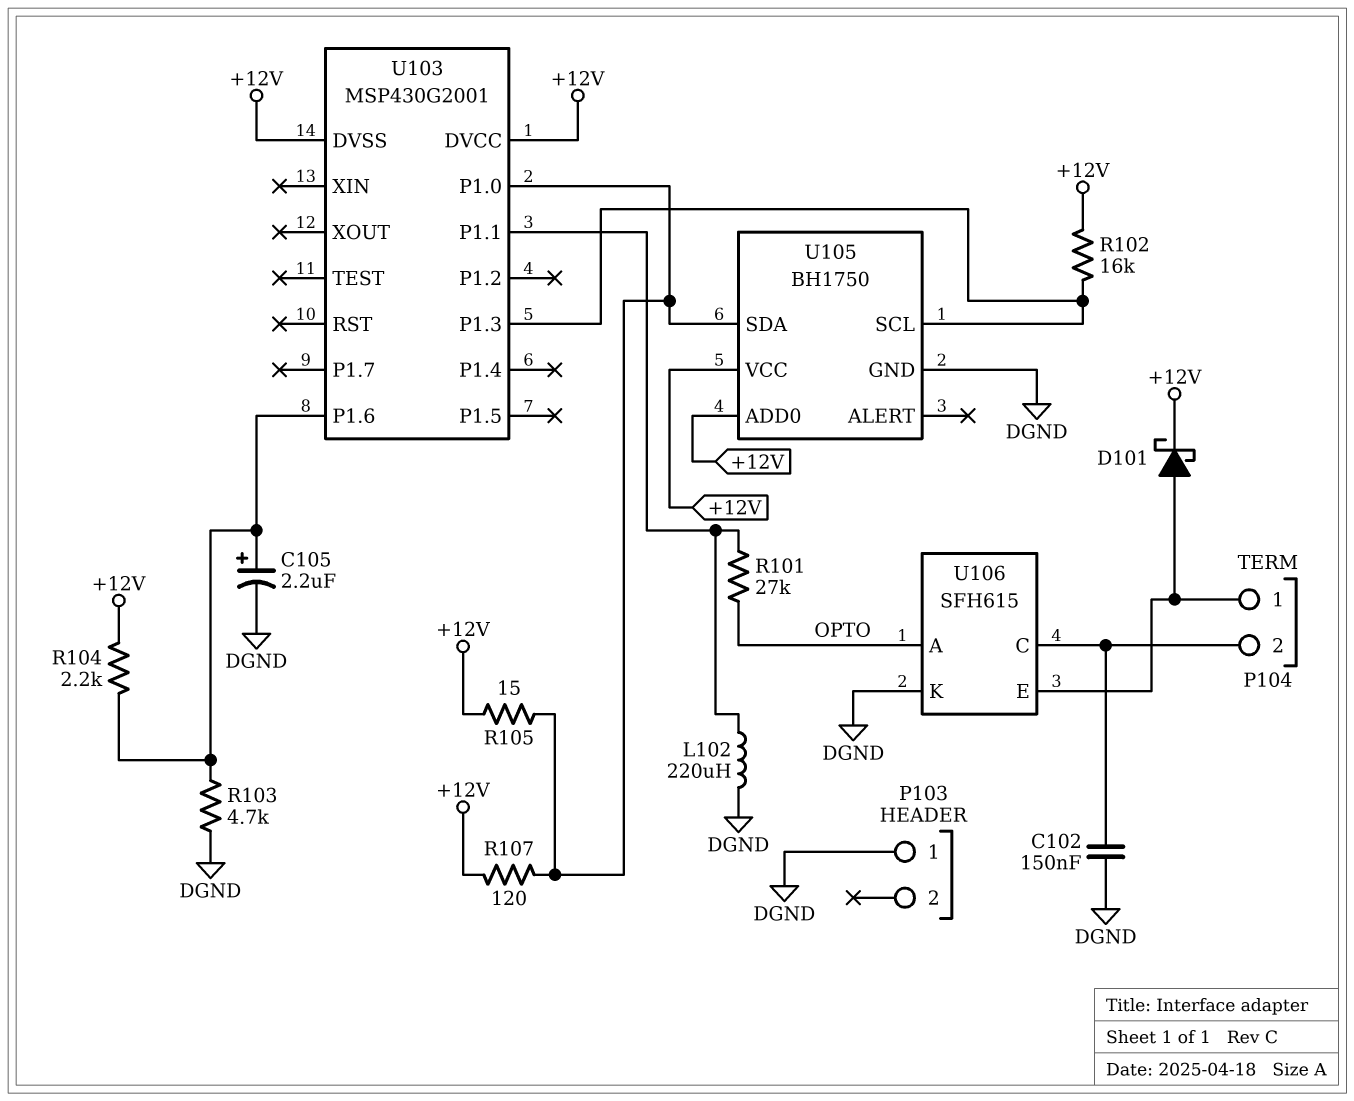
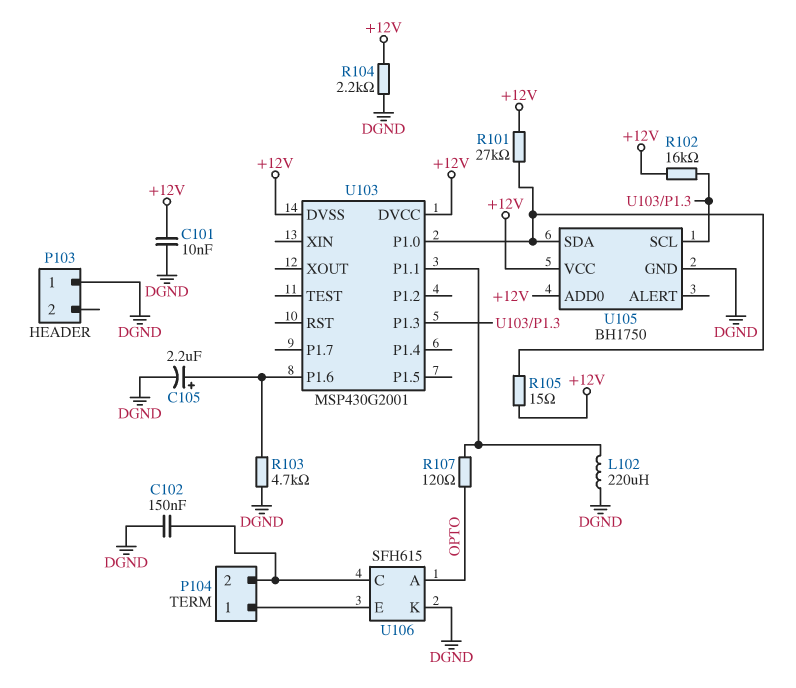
C101: none -> 10nF (+12V, DGND)
D101: schottky (A P104/1, K +12V) -> none
R101: 27k (OPTO, U103/P1.1) -> 27k (+12V, U103/P1.0)
R104: 2.2k (+12V, U103/P1.6) -> 2.2k (+12V, DGND)
R107: 120 (+12V, U103/P1.0) -> 120 (OPTO, U103/P1.1)

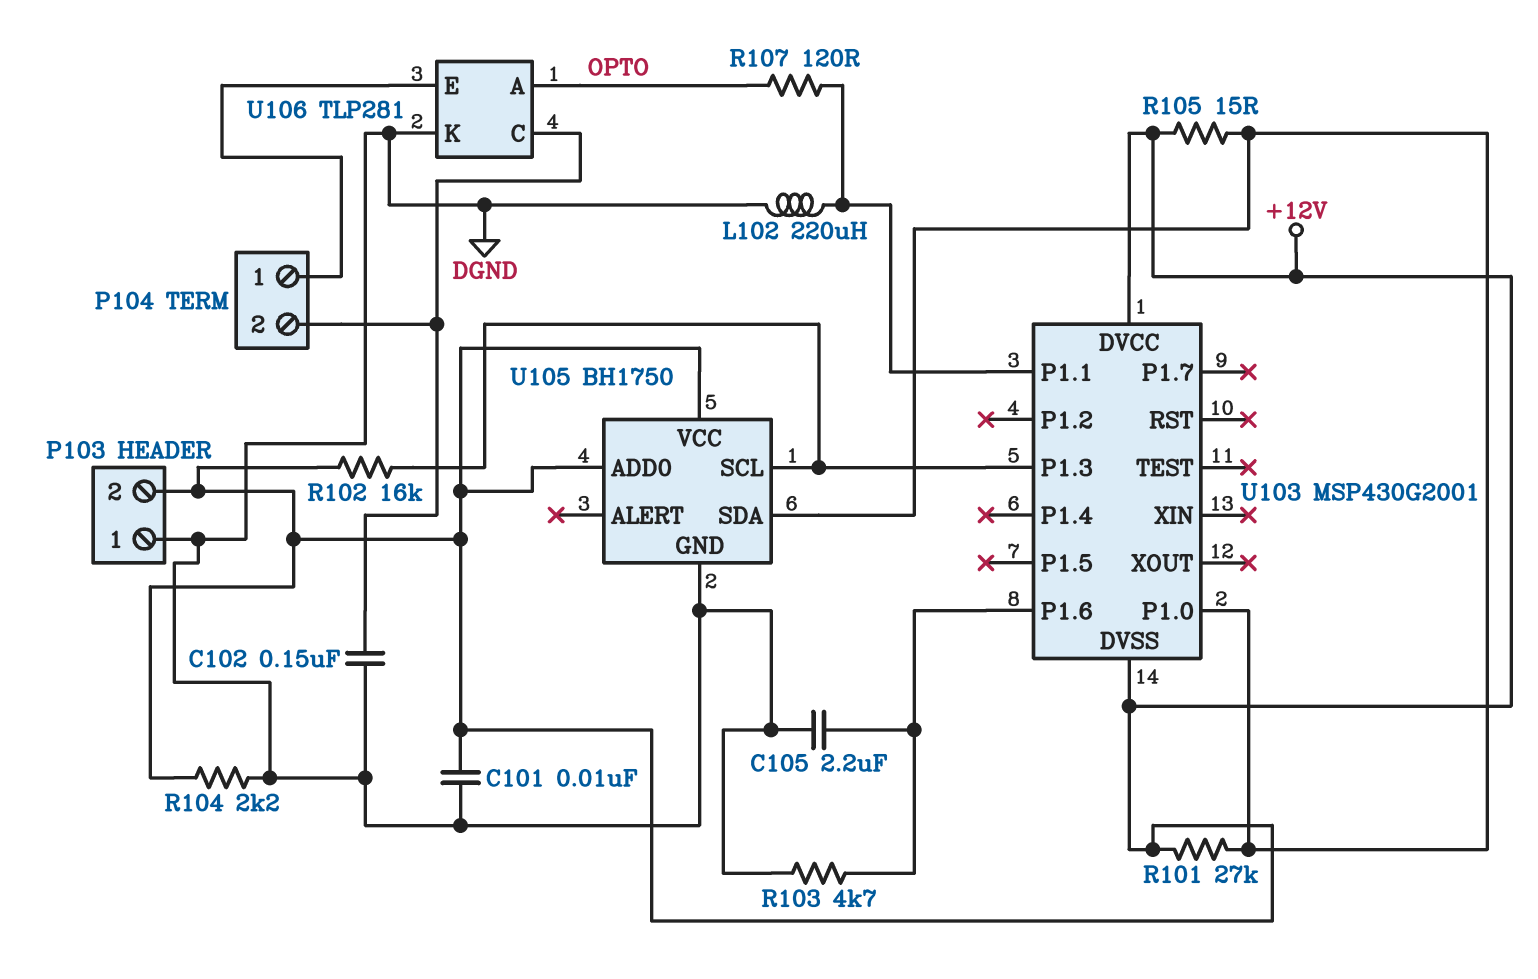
C105: 2.2uF (plus U103/P1.6, minus DGND) -> 2.2uF (DGND, U103/P1.6)
P103 pin 2: none -> +12V
U106: SFH615 -> TLP281

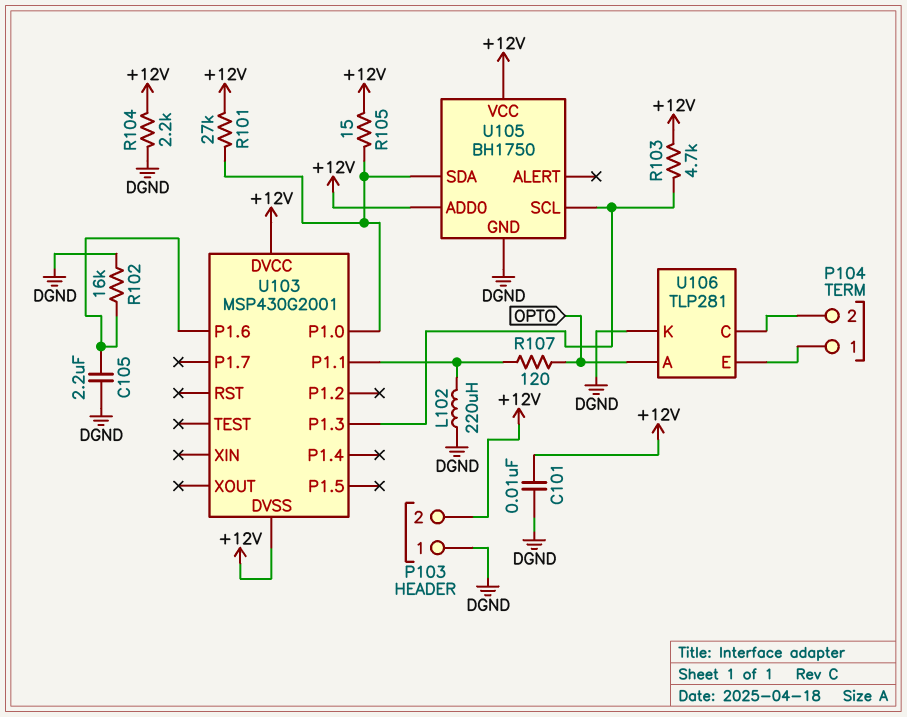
C102: 150nF (DGND, P104/2) -> none
R102: 16k (+12V, U103/P1.3) -> 16k (DGND, U103/P1.6)
R103: 4.7k (DGND, U103/P1.6) -> 4.7k (+12V, U103/P1.3)

